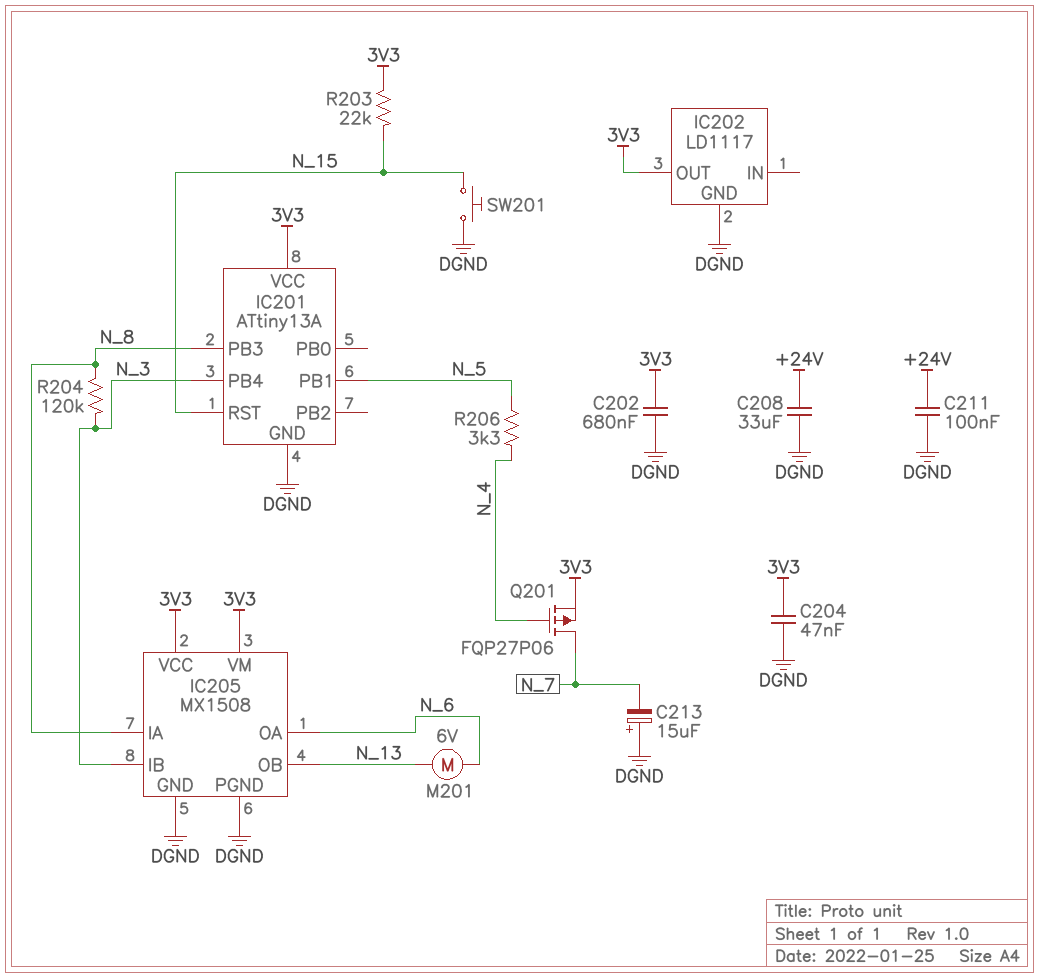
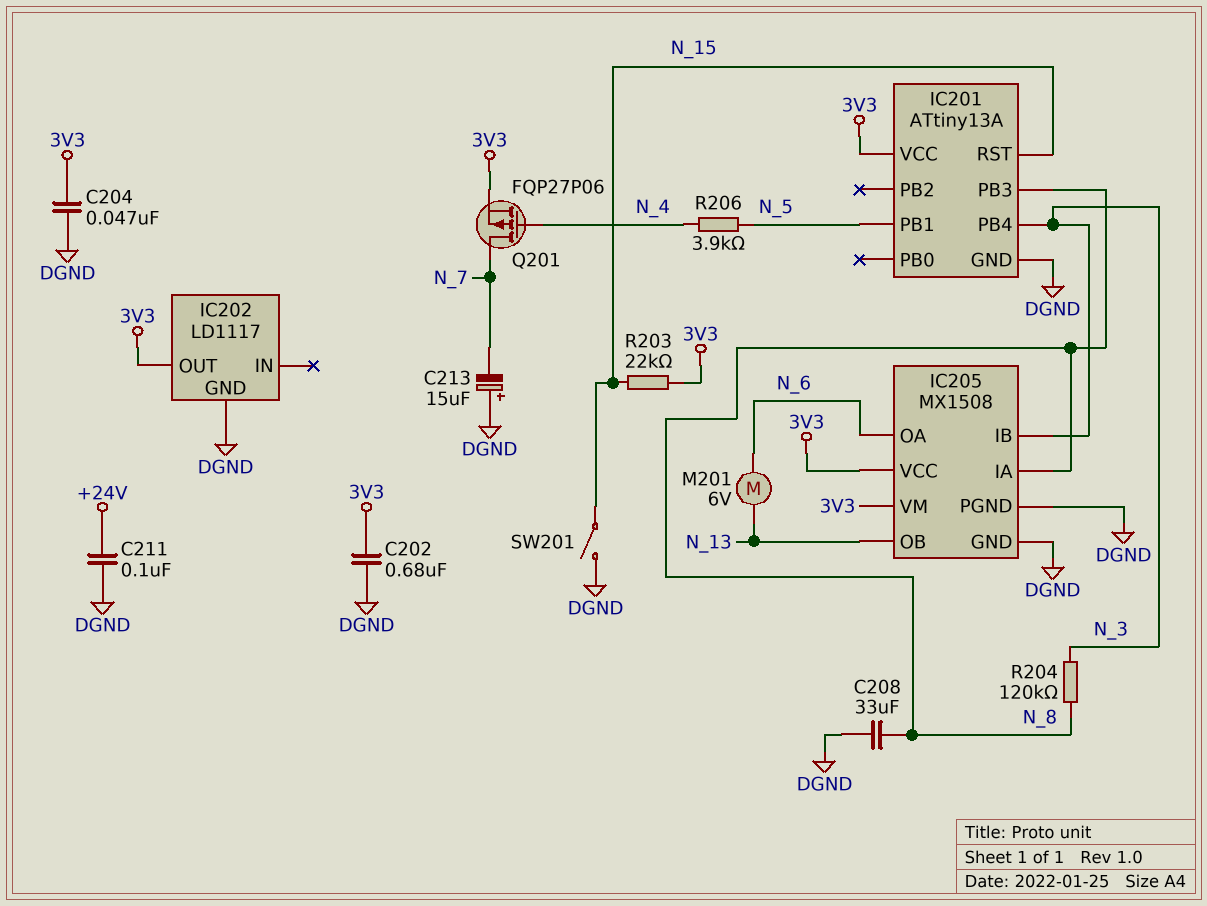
C208: 33uF (+24V, DGND) -> 33uF (DGND, N_8)
R206: 3.3k (N_4, N_5) -> 3.9k (N_4, N_5)
SW201: button (DGND, N_15) -> switch (DGND, N_15)

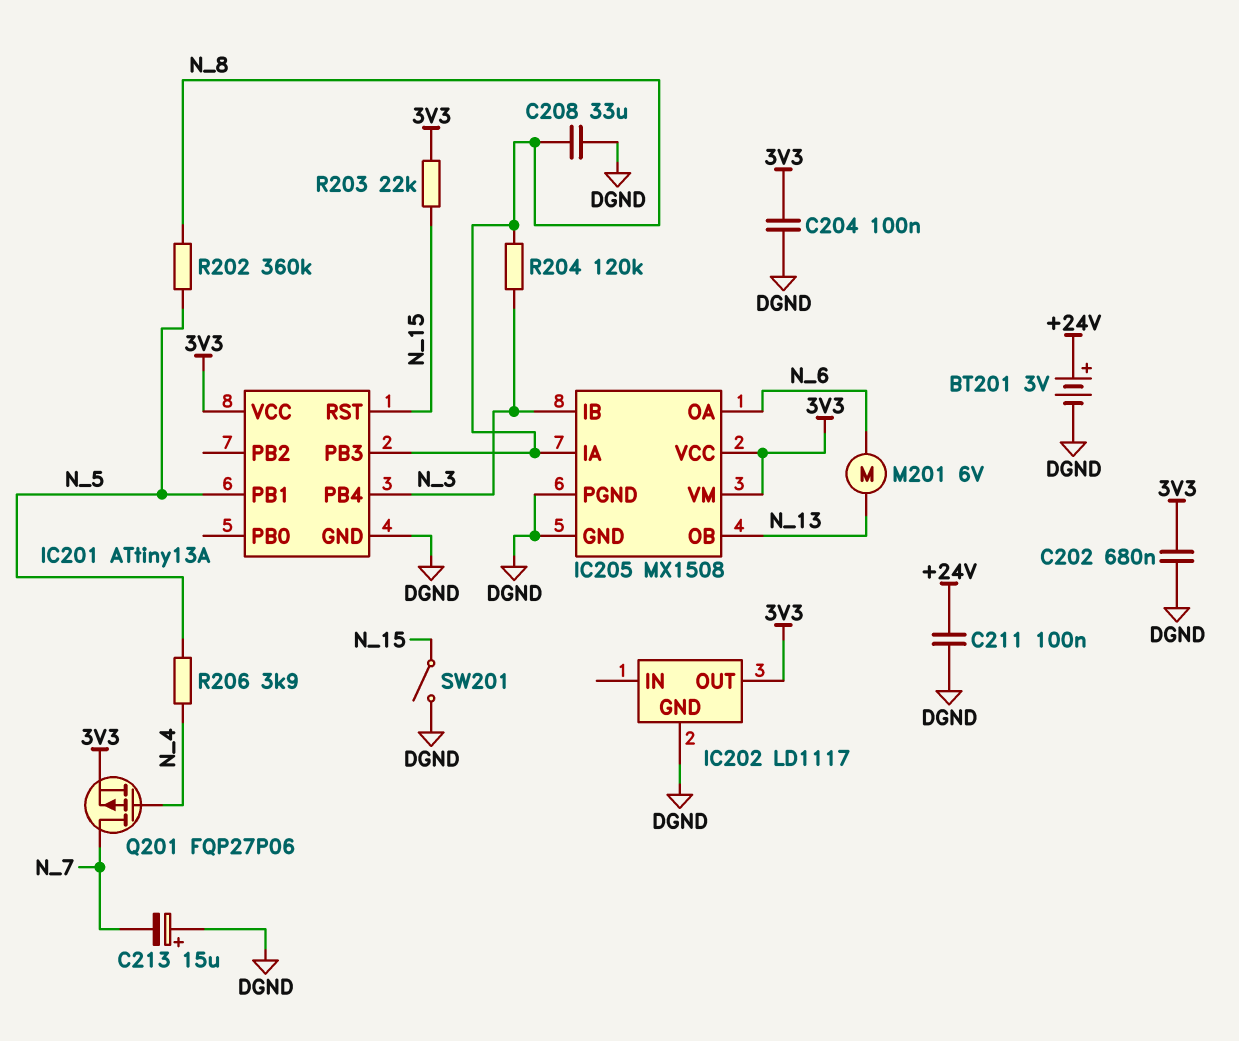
BT201: none -> 3V (plus +24V, minus DGND)
C204: 47nF (3V3, DGND) -> 100nF (3V3, DGND)
R202: none -> 360k (N_5, N_8)

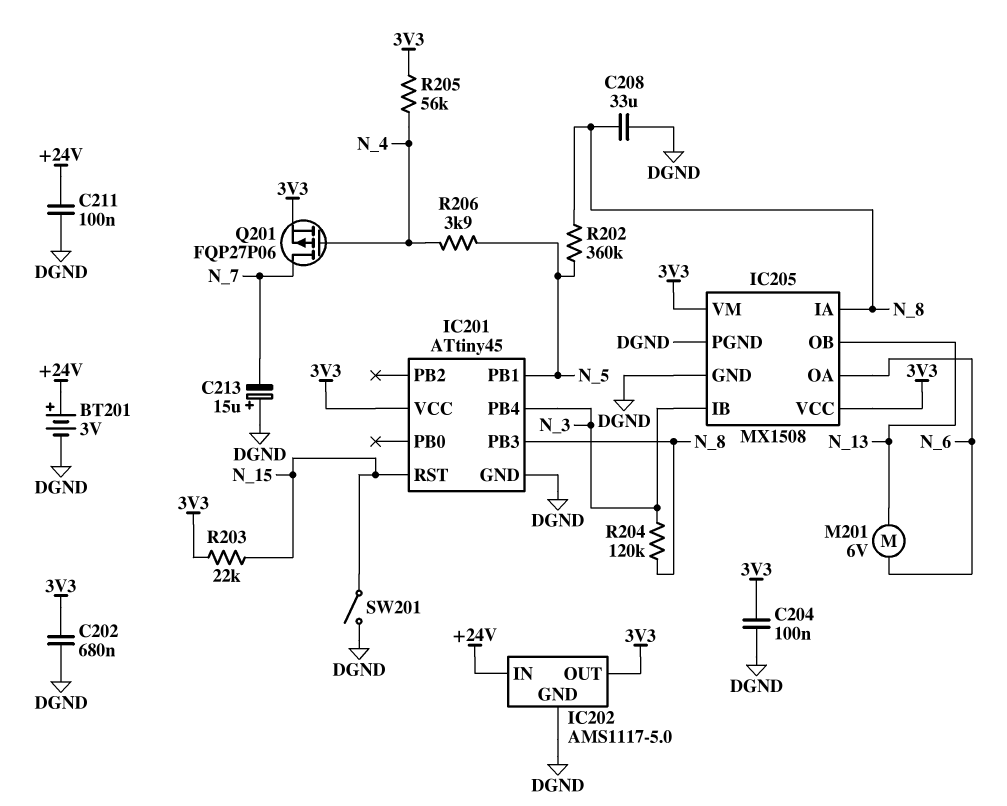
IC201: ATtiny13A -> ATtiny45
IC202: LD1117 -> AMS1117-5.0
IC202 pin IN: none -> +24V
R205: none -> 56k (3V3, N_4)

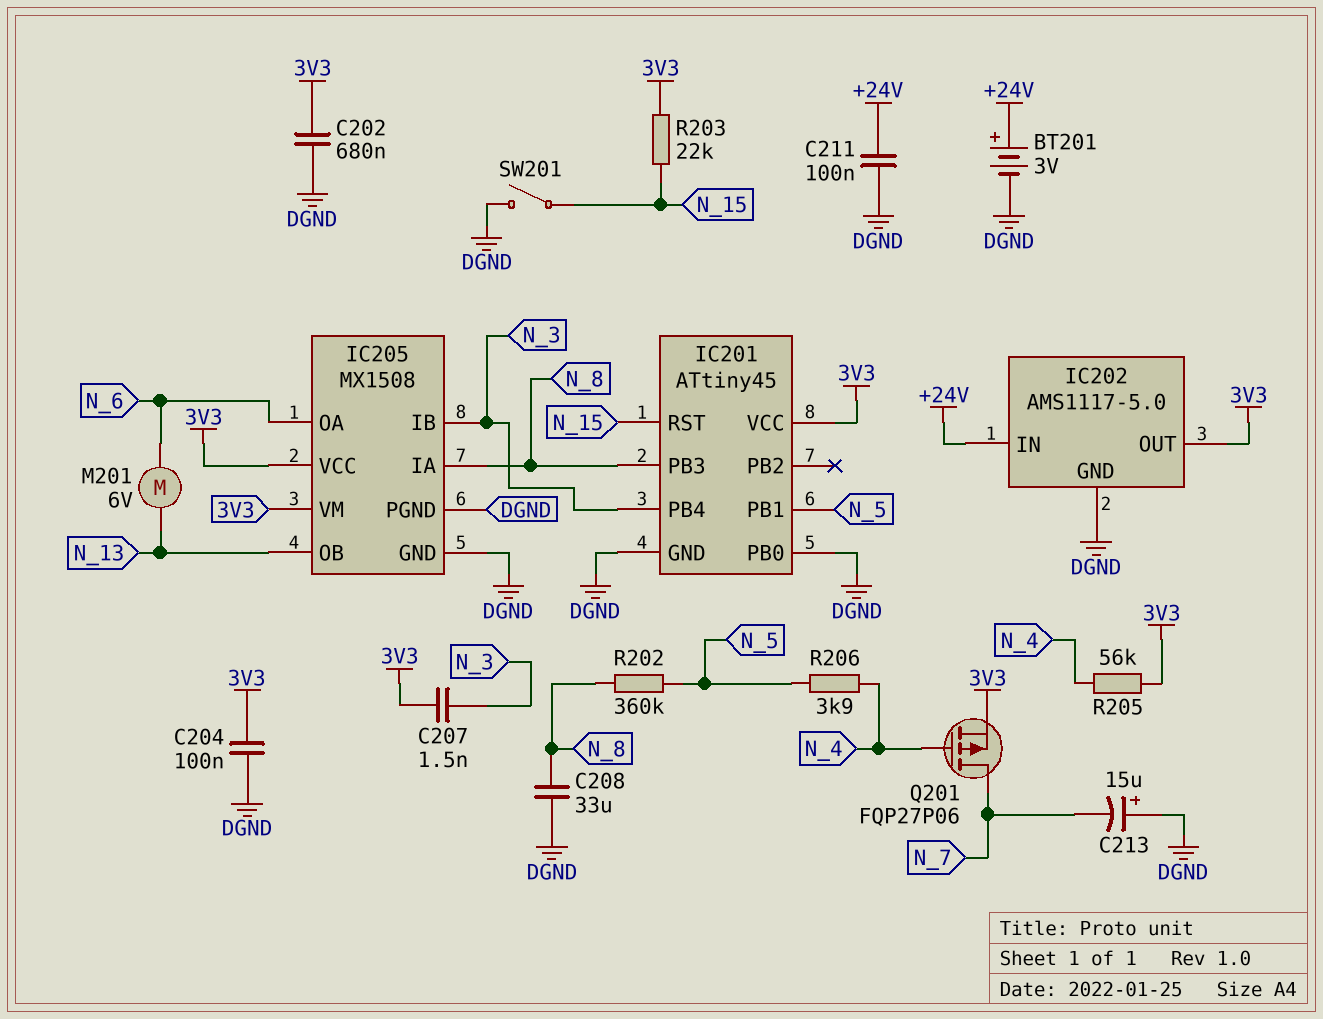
C207: none -> 1.5nF (3V3, N_3)
IC201 pin PB0: none -> DGND
R204: 120k (N_3, N_8) -> none

